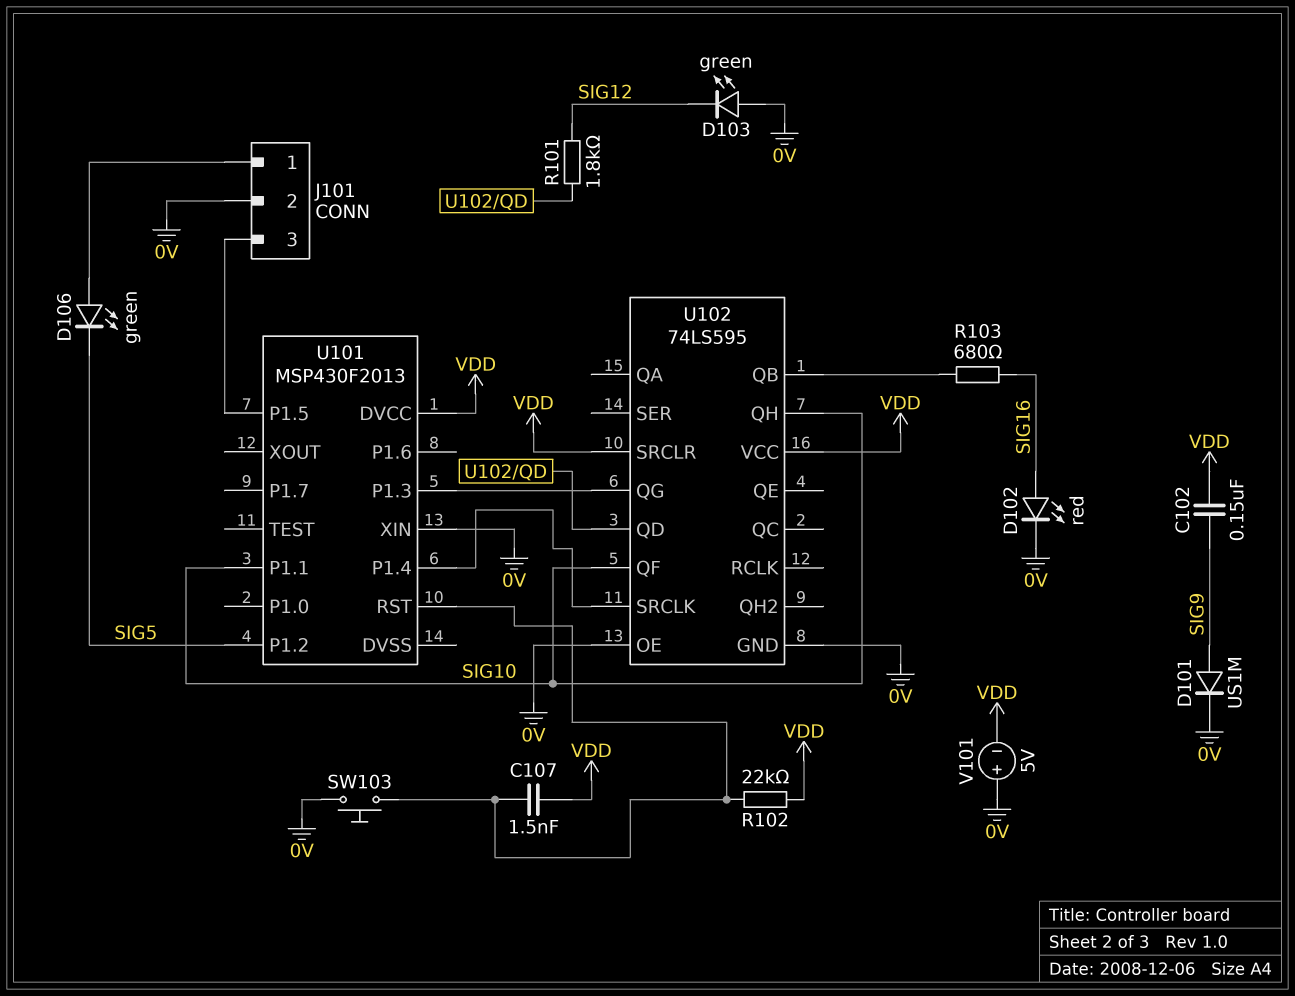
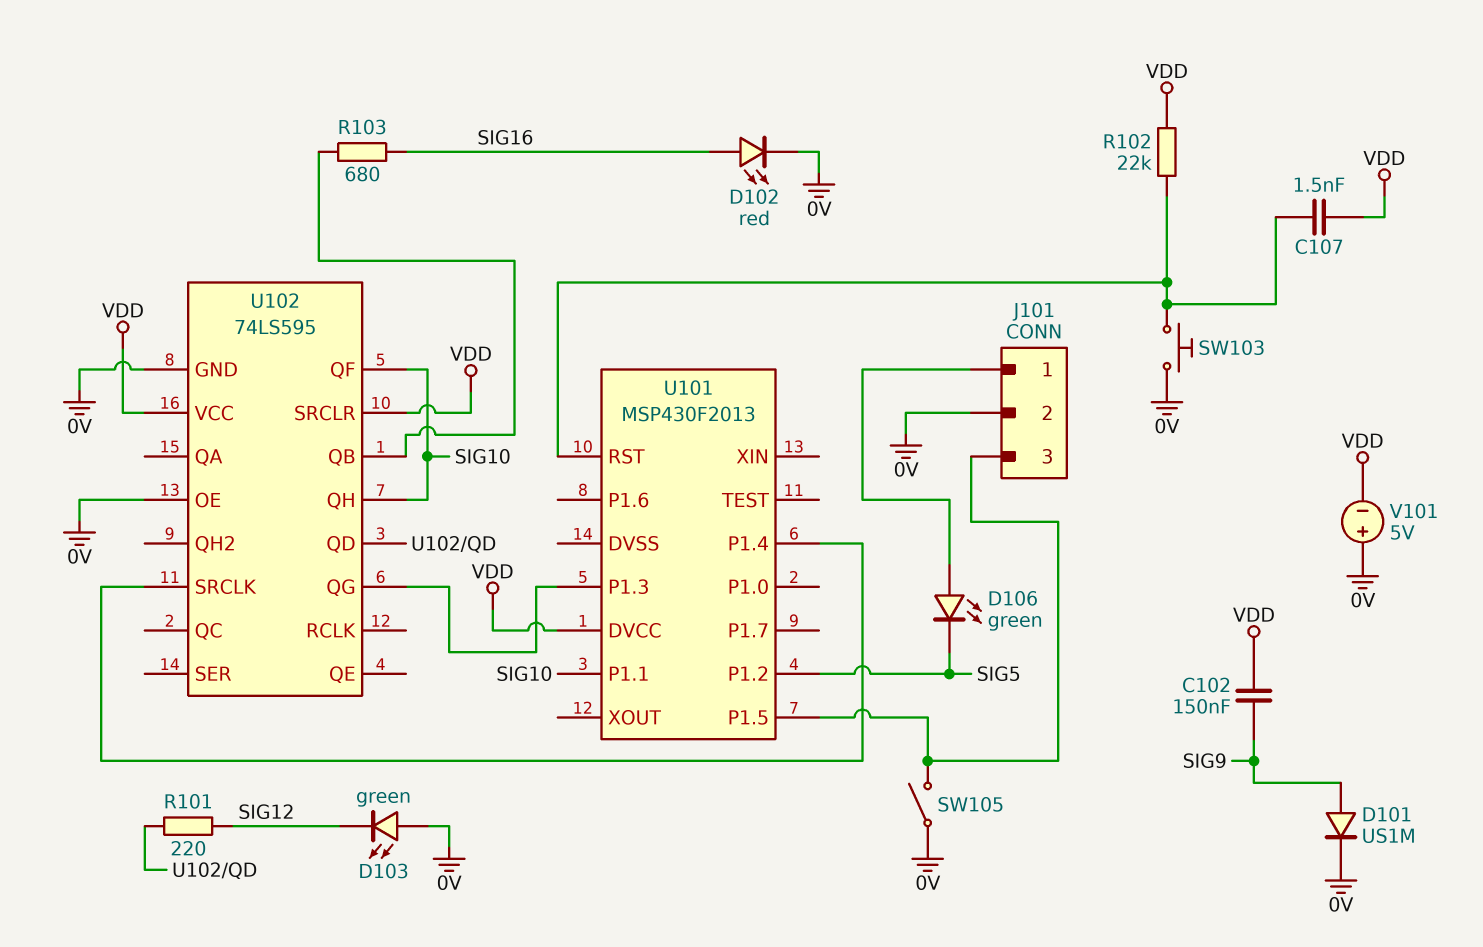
R101: 1.8k (SIG12, U102/QD) -> 220 (SIG12, U102/QD)
SW105: none -> switch (0V, J101/3)
U101 pin XIN: 0V -> none

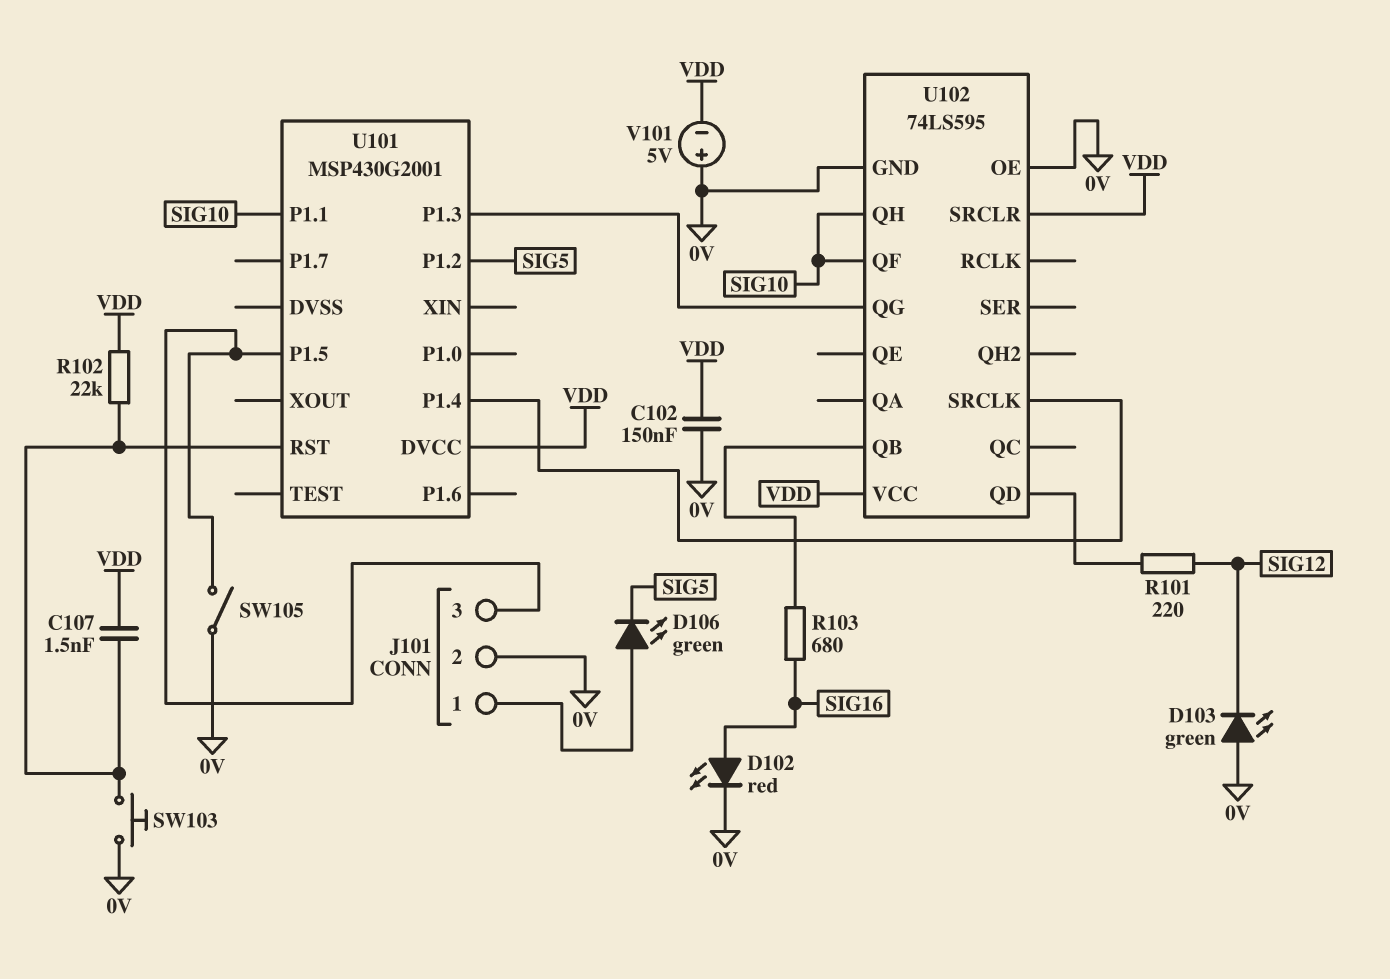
C102: 150nF (SIG9, VDD) -> 150nF (0V, VDD)
D101: diode US1M (A SIG9, K 0V) -> none
U101: MSP430F2013 -> MSP430G2001

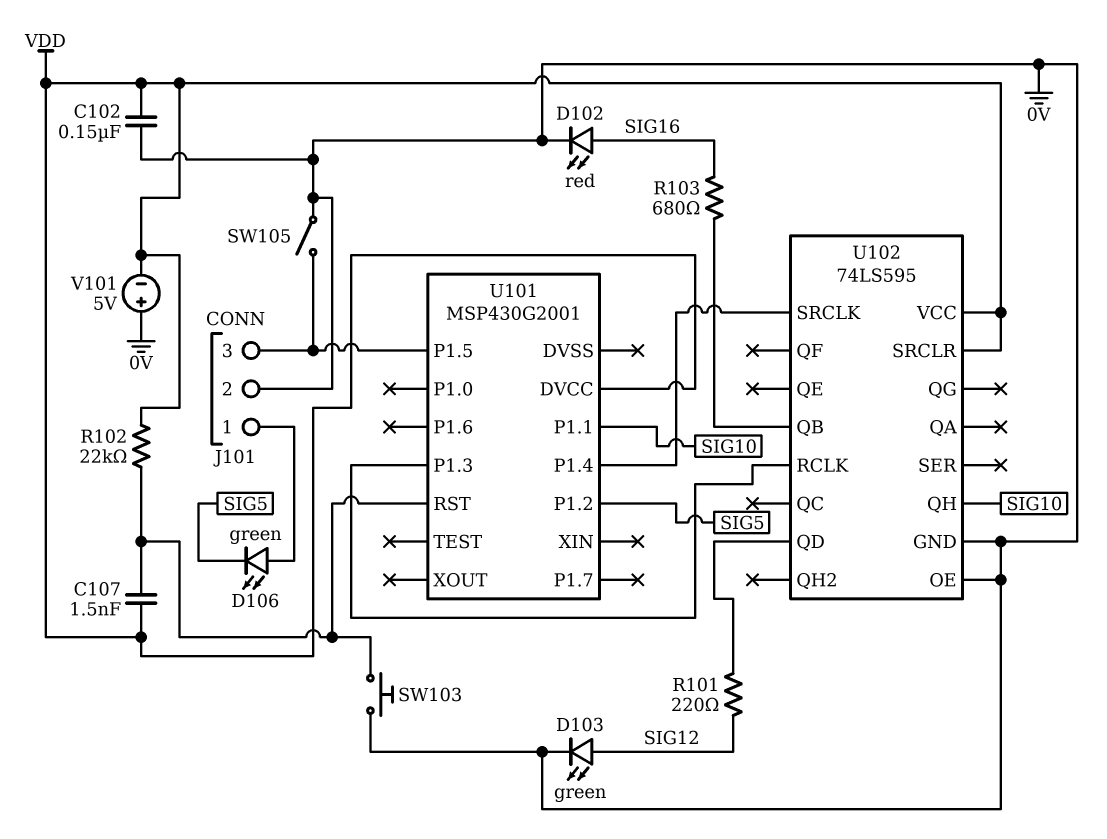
D103: LED green (A 0V, K SIG12) -> LED green (A SIG12, K 0V)
U102 pin QF: SIG10 -> none
U102 pin QG: U101/P1.3 -> none
U102 pin RCLK: none -> U101/P1.3

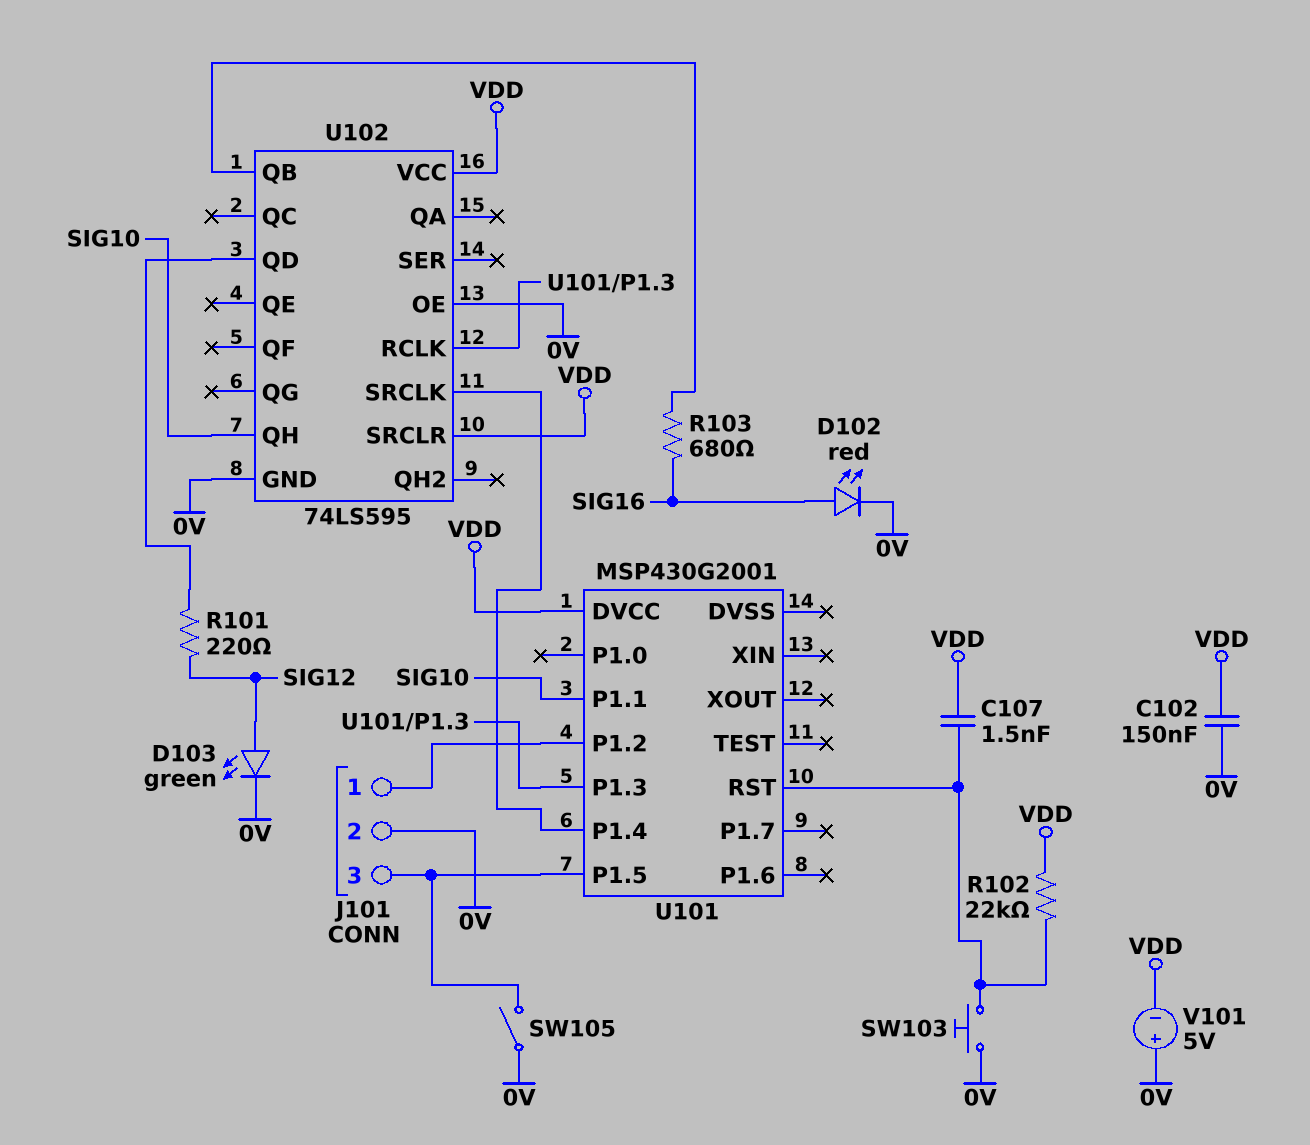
D106: LED green (A J101/1, K SIG5) -> none
U101 pin P1.2: SIG5 -> J101/1

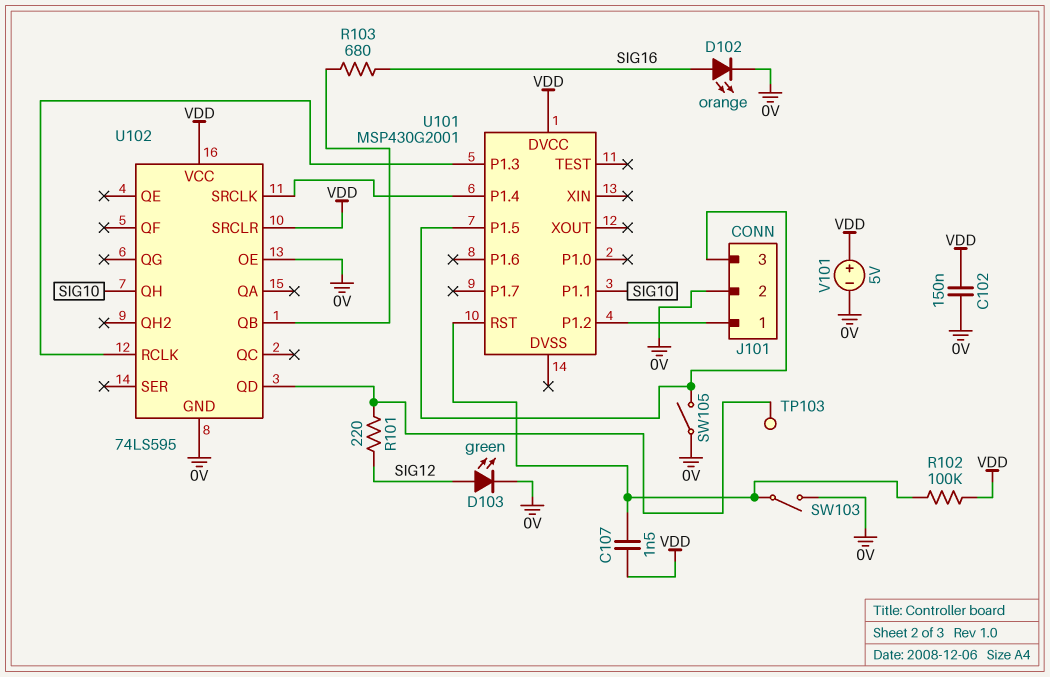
D102: LED red (A SIG16, K 0V) -> LED orange (A SIG16, K 0V)
R102: 22k (U101/RST, VDD) -> 100k (U101/RST, VDD)
SW103: button (0V, U101/RST) -> switch (0V, U101/RST)
TP103: none -> test point (U102/QD)
V101: 5V (plus 0V, minus VDD) -> 5V (plus VDD, minus 0V)

